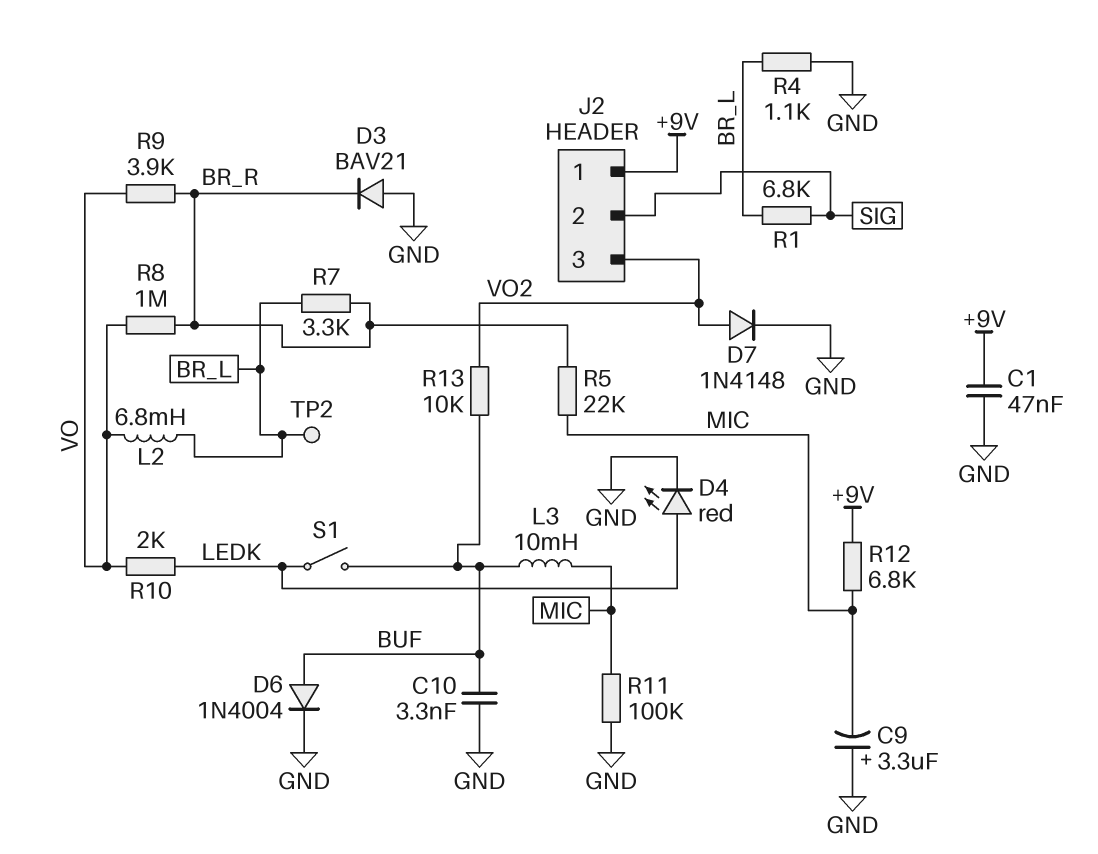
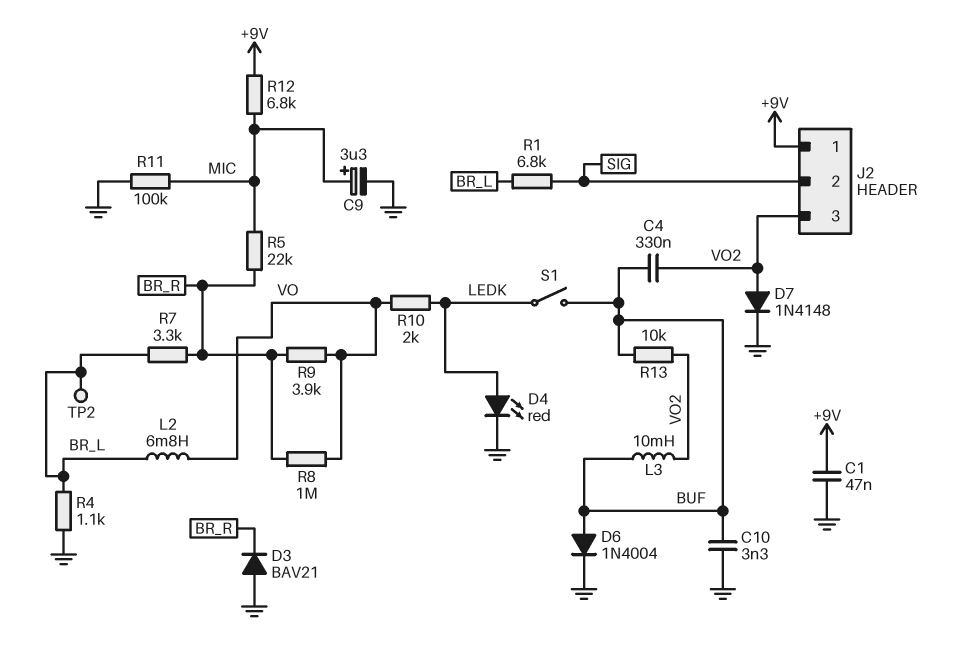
C4: none -> 330nF (BUF, VO2)
C9: 3.3uF (plus GND, minus MIC) -> 3.3uF (plus MIC, minus GND)
L3: 10mH (BUF, MIC) -> 10mH (BUF, VO2)

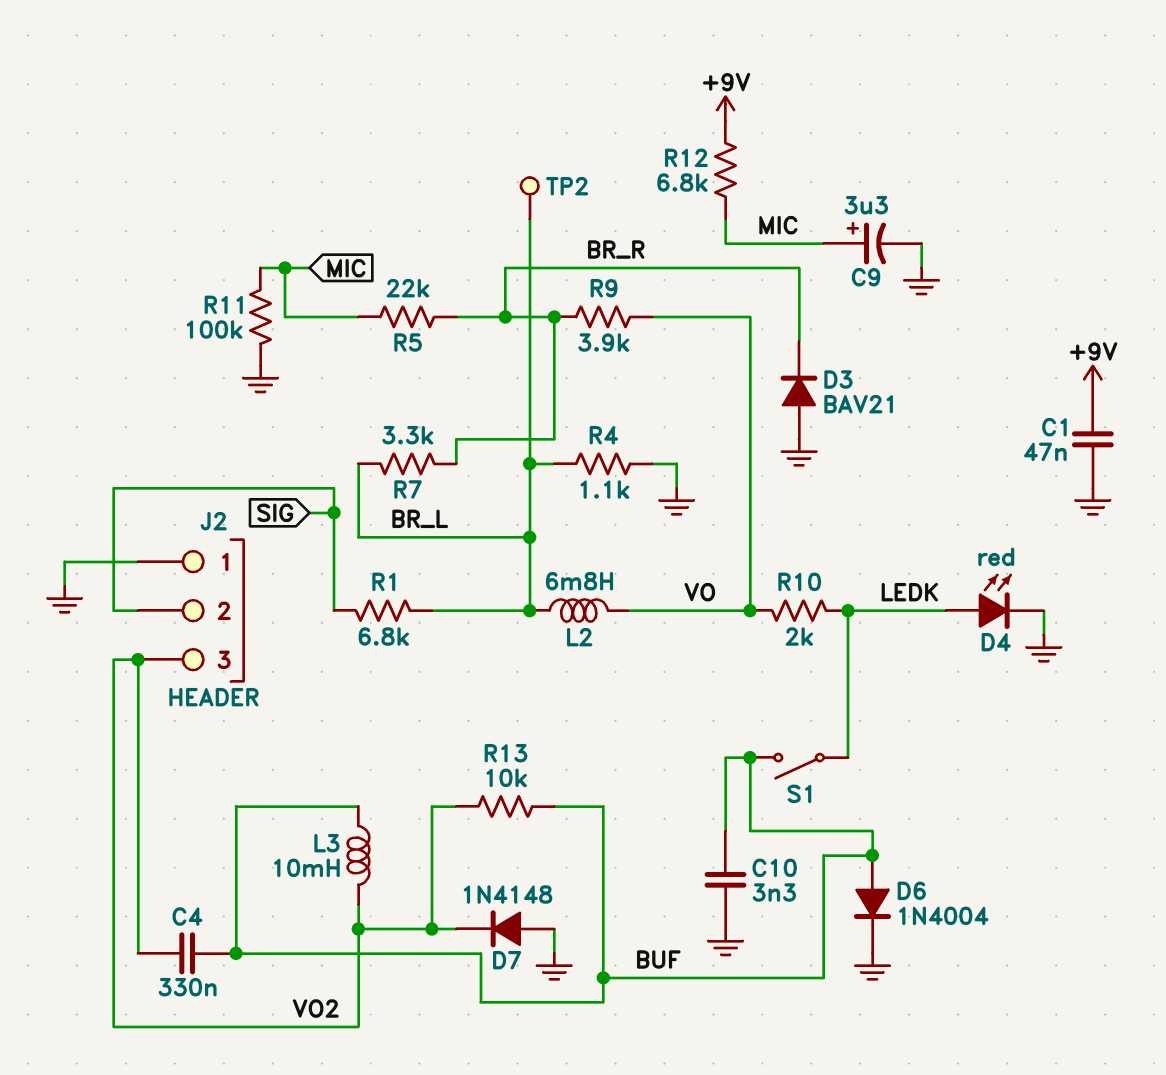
D7: diode 1N4148 (A VO2, K GND) -> diode 1N4148 (A GND, K VO2)
J2 pin 1: +9V -> GND
R8: 1M (BR_R, VO) -> none

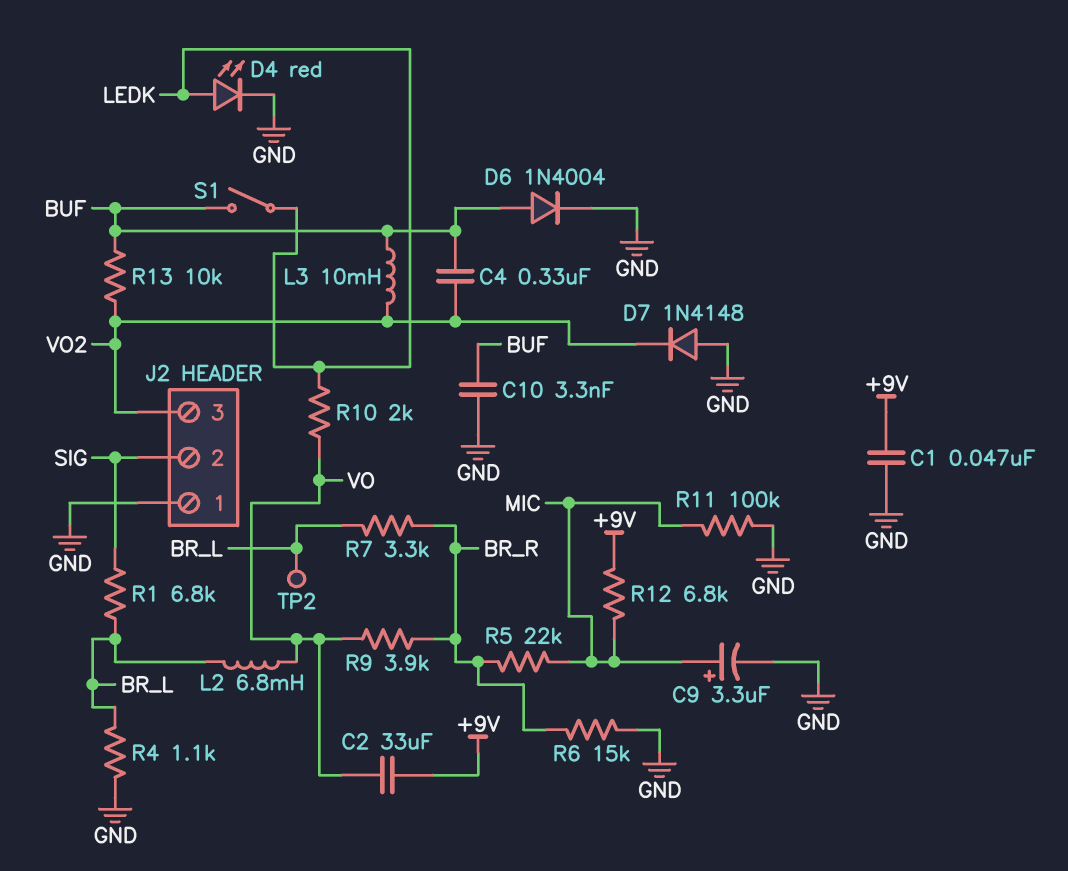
C2: none -> 33uF (+9V, VO)
D3: diode BAV21 (A GND, K BR_R) -> none
R6: none -> 15k (BR_R, GND)

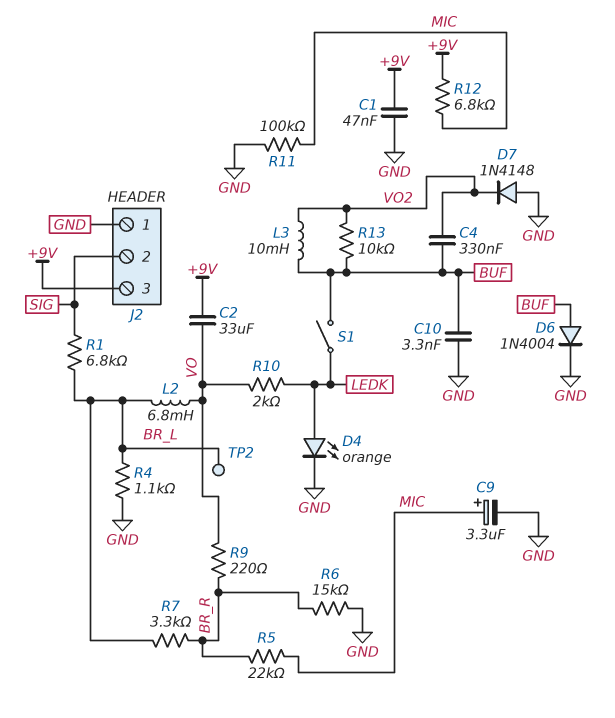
D4: LED red (A LEDK, K GND) -> LED orange (A LEDK, K GND)
J2 pin 3: VO2 -> +9V
R9: 3.9k (BR_R, VO) -> 220 (BR_R, VO)

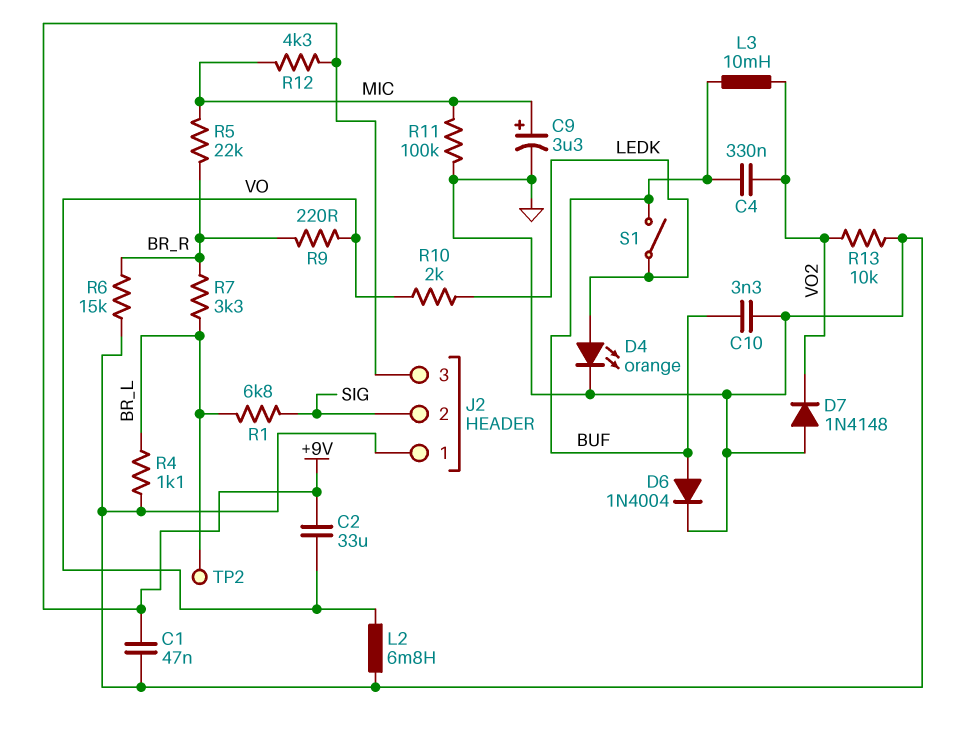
L2: 6.8mH (BR_L, VO) -> 6.8mH (GND, VO)
R12: 6.8k (+9V, MIC) -> 4.3k (+9V, MIC)
R13: 10k (BUF, VO2) -> 10k (GND, VO2)

